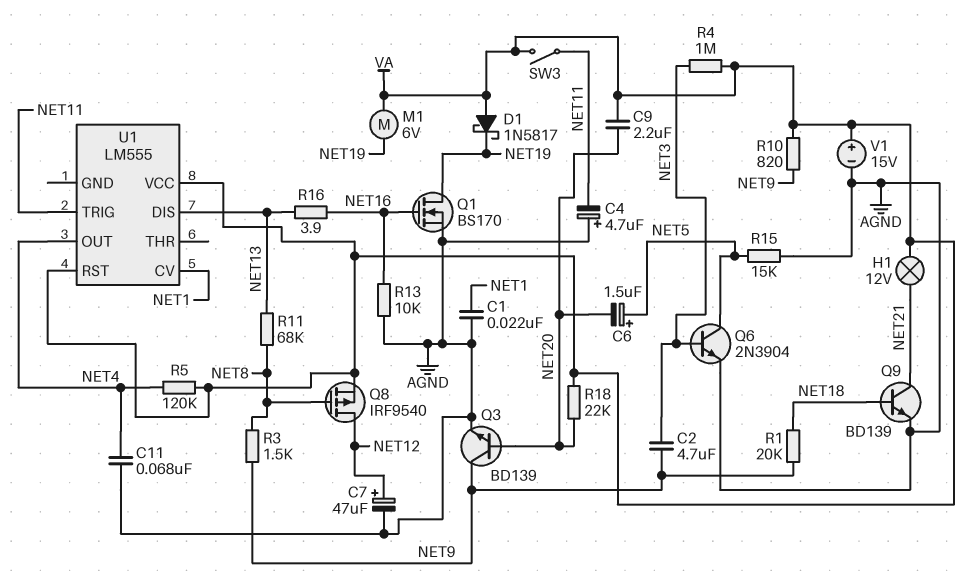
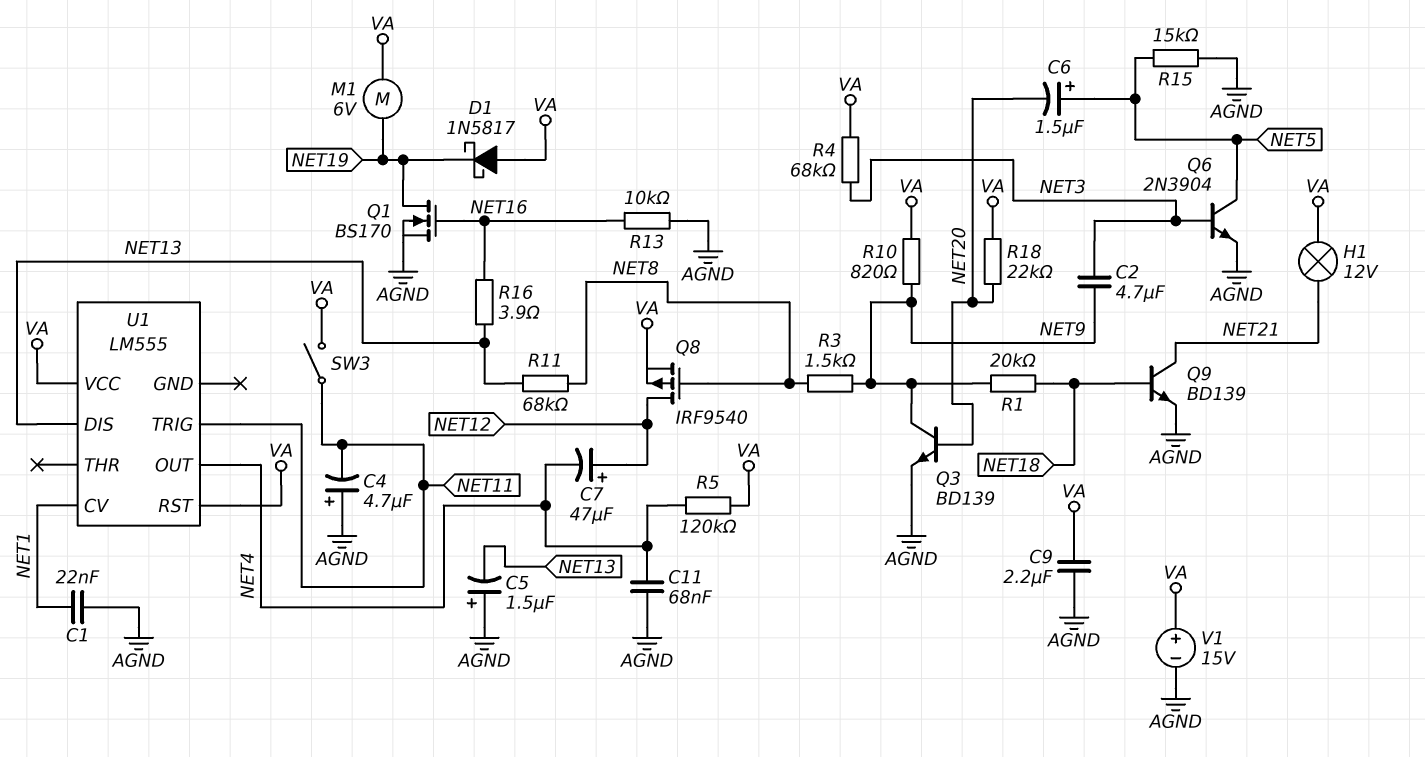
C5: none -> 1.5uF (plus AGND, minus NET13)
C7: 47uF (plus NET12, minus AGND) -> 47uF (plus NET12, minus NET4)
C9: 2.2uF (NET20, VA) -> 2.2uF (AGND, VA)
R4: 1M (NET3, VA) -> 68k (NET3, VA)

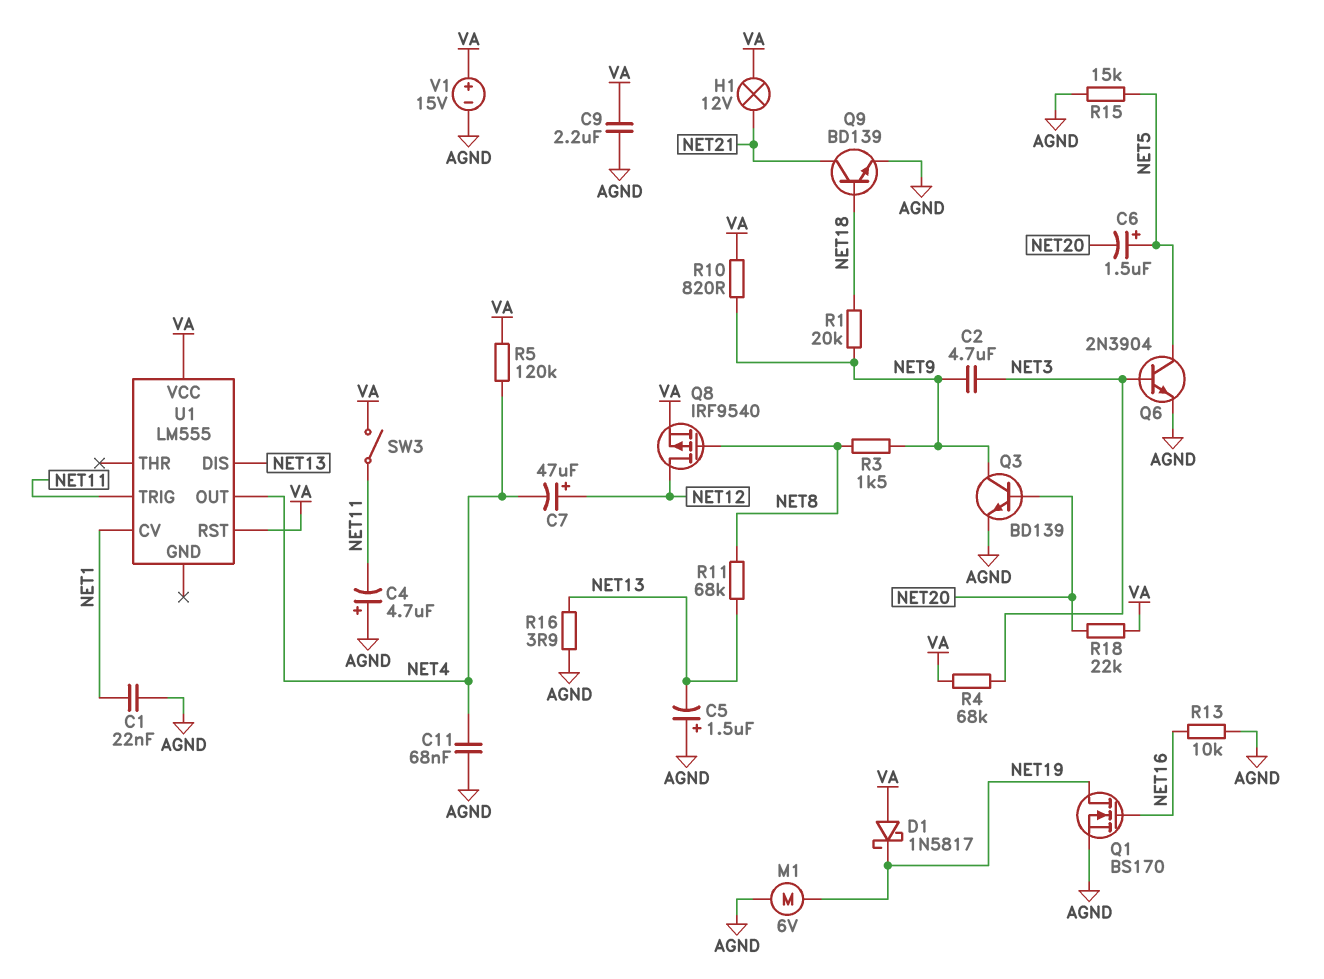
M1: motor 6V (NET19, VA) -> motor 6V (AGND, NET19)
R16: 3.9 (NET13, NET16) -> 3.9 (AGND, NET13)

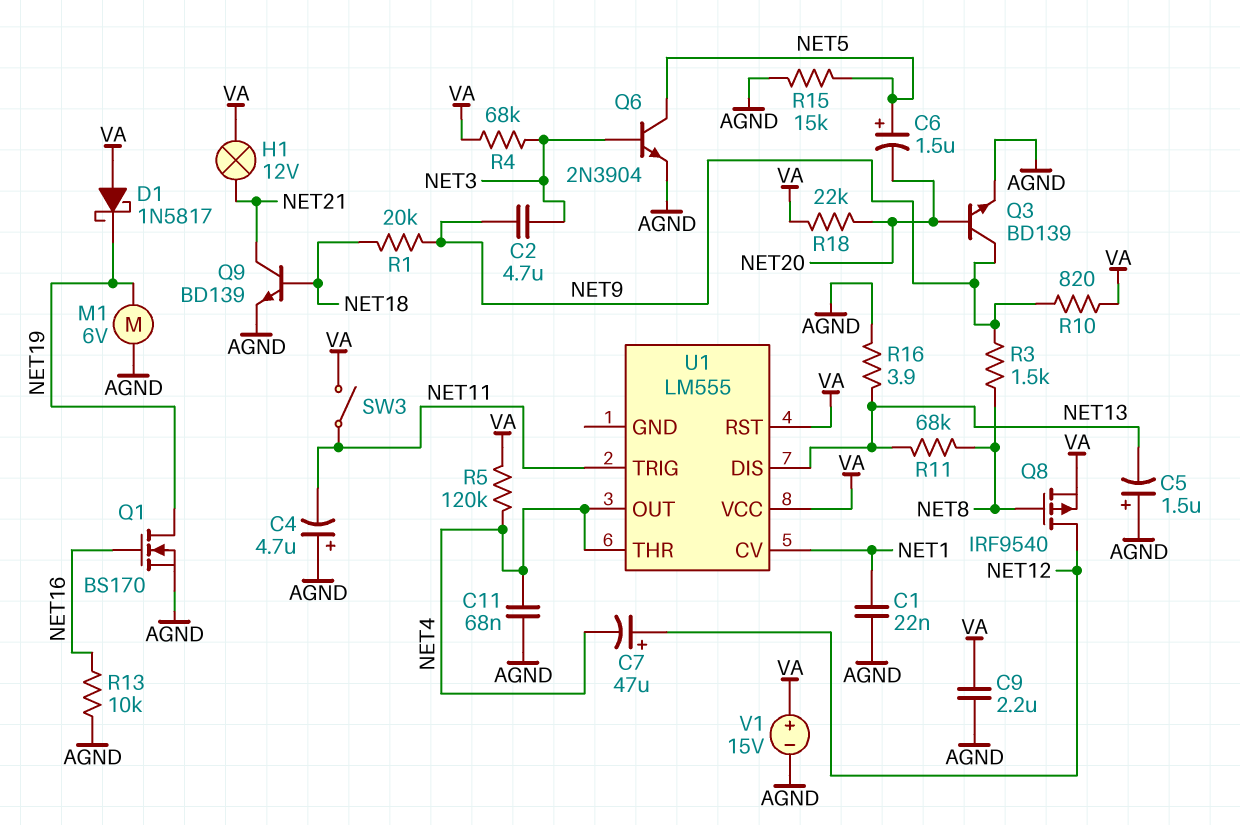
U1 pin THR: none -> NET4

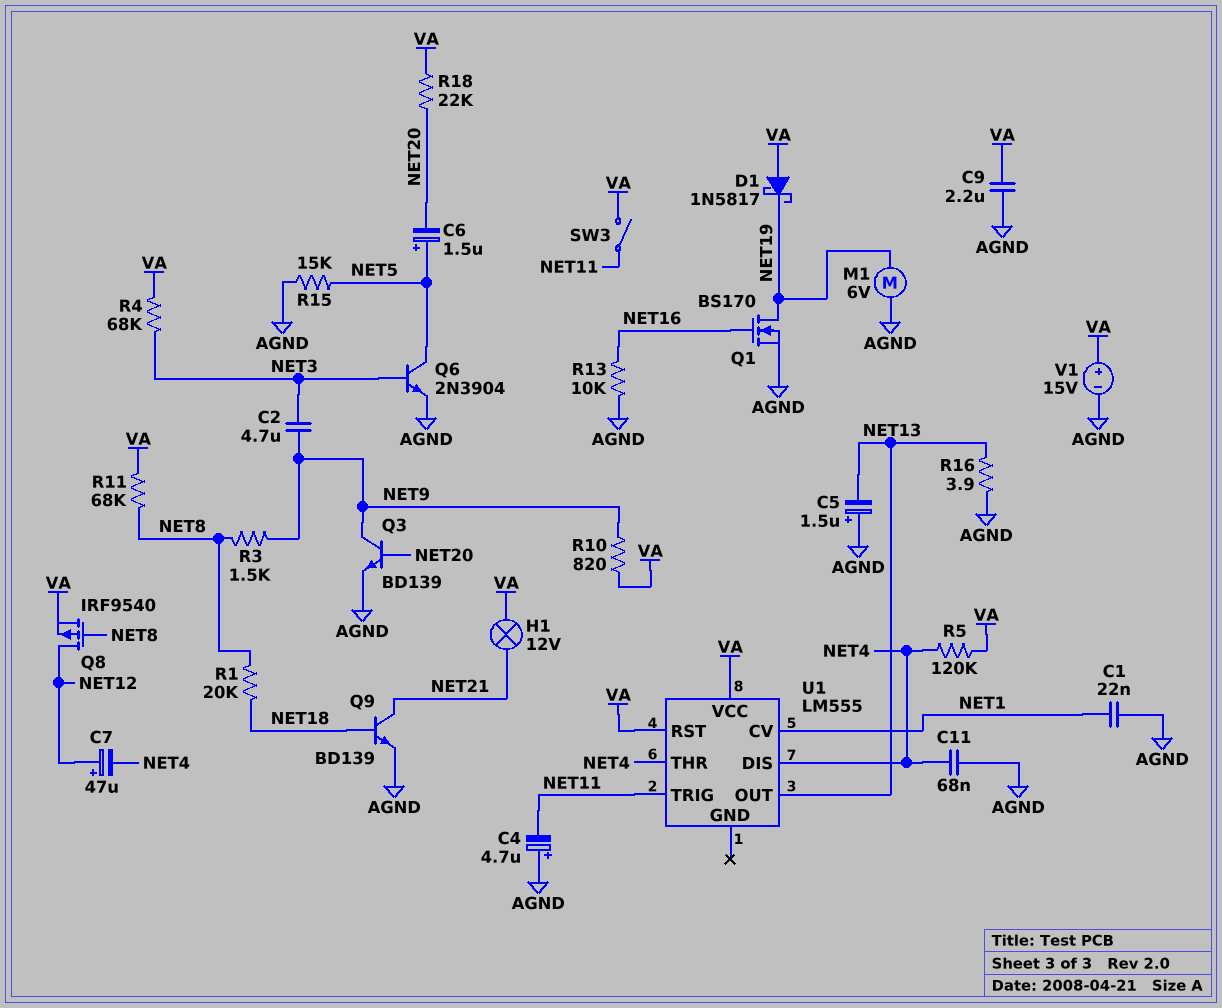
R1: 20k (NET9, NET18) -> 20k (NET8, NET18)
R11: 68k (NET8, NET13) -> 68k (NET8, VA)
U1 pin DIS: NET13 -> NET4
U1 pin OUT: NET4 -> NET13

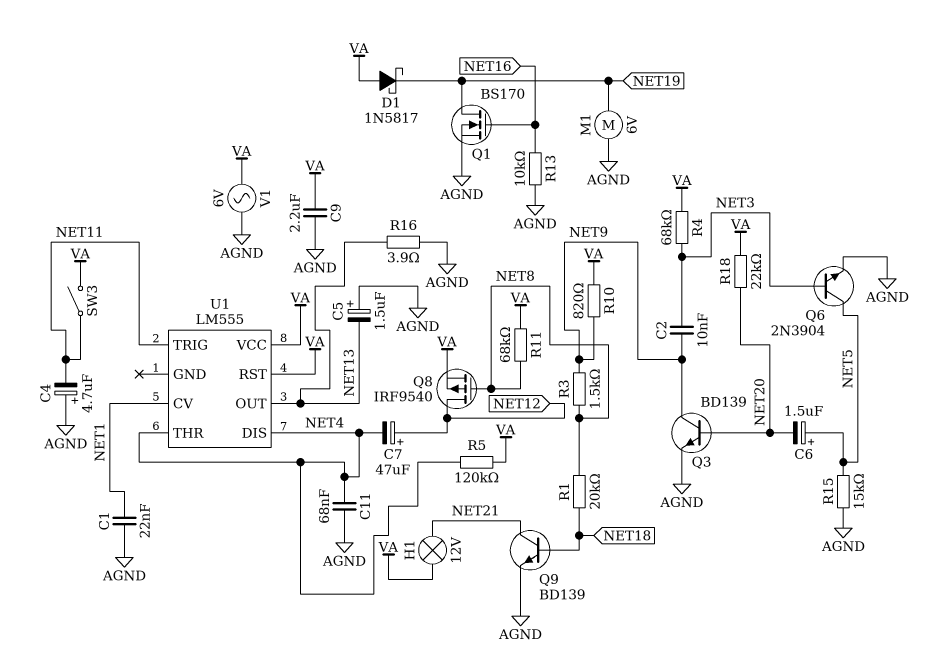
C2: 4.7uF (NET3, NET9) -> 10nF (NET3, NET9)
V1: 15V (plus VA, minus AGND) -> AC 6V (AGND, VA)

